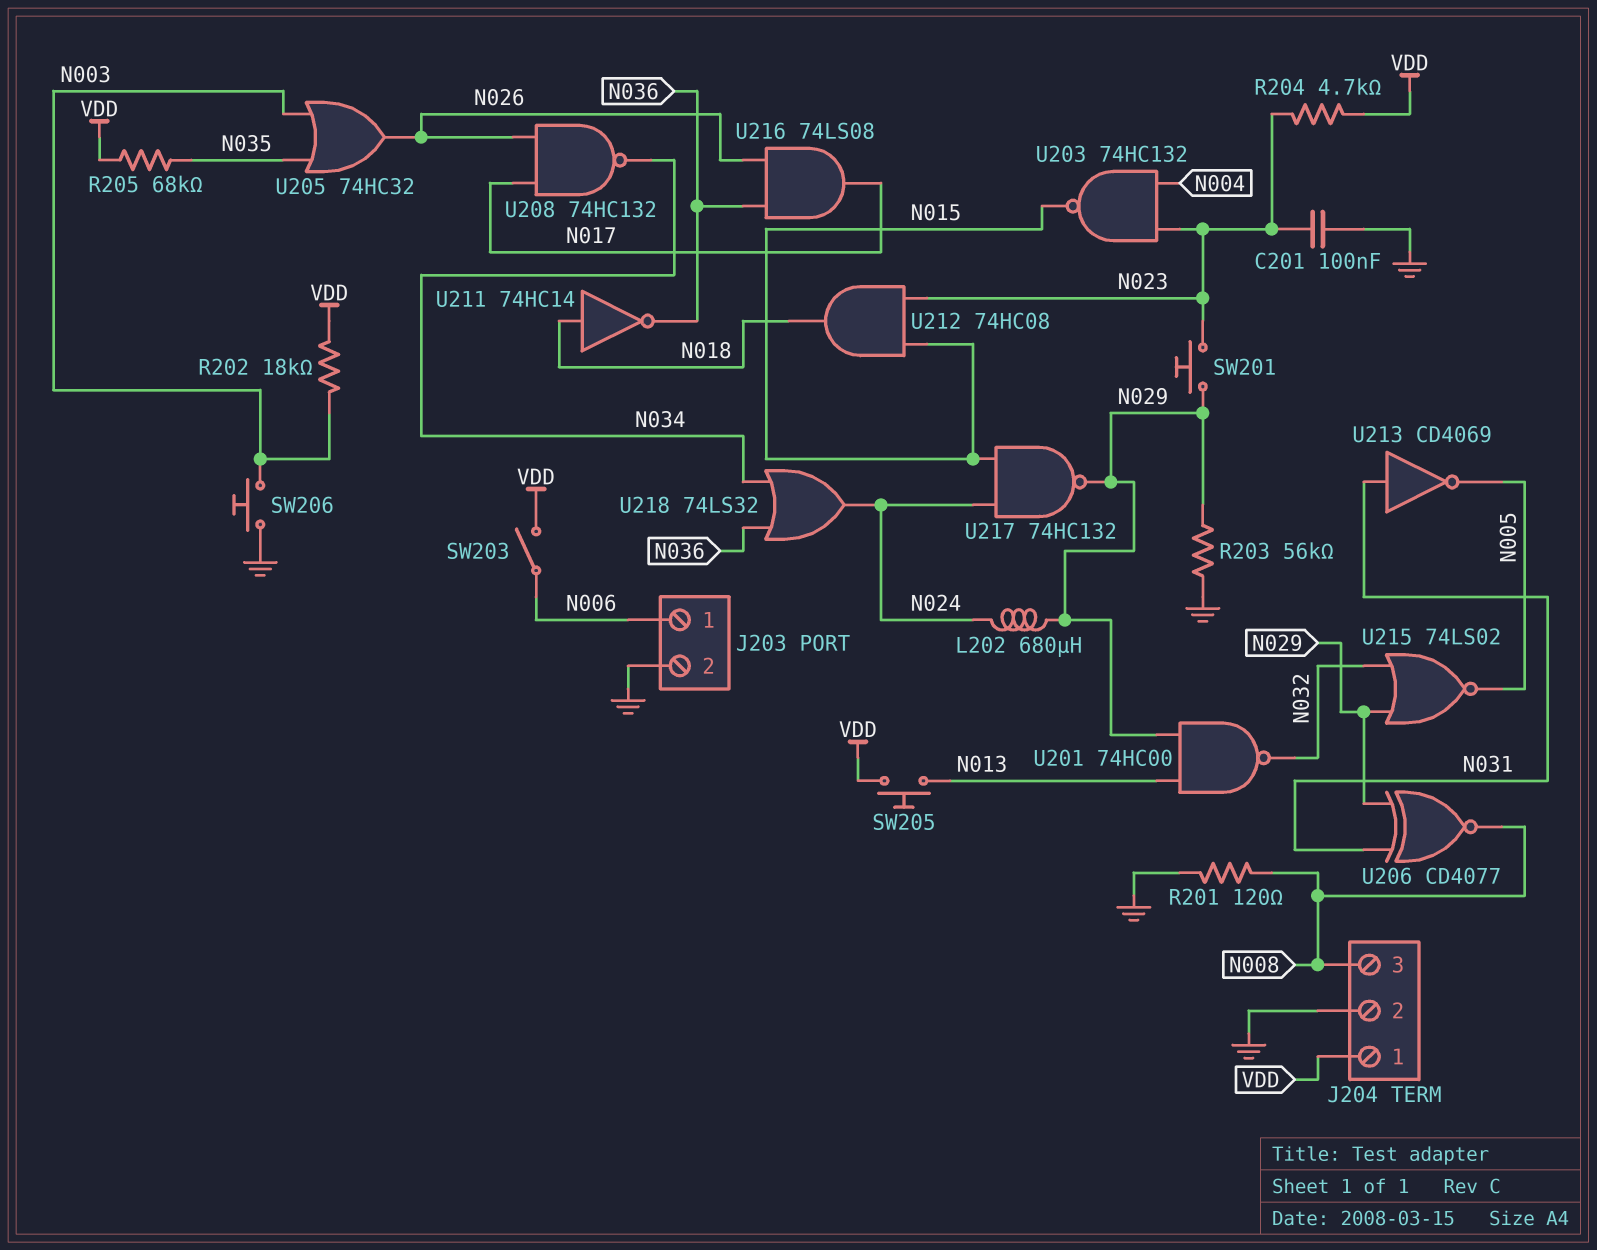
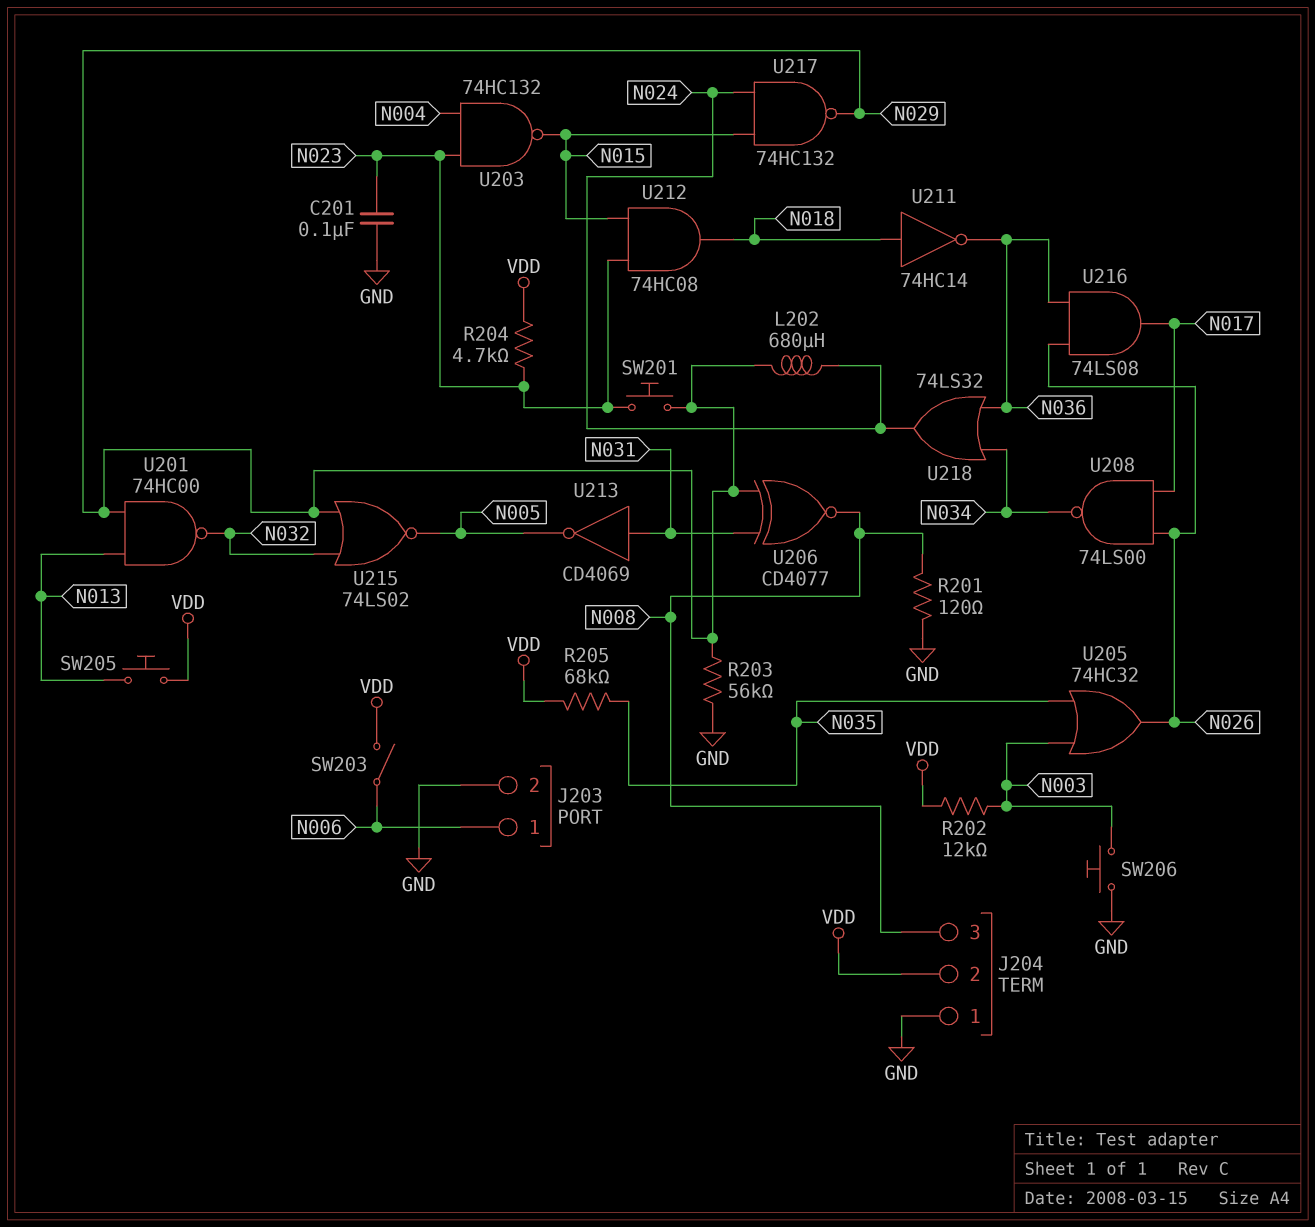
J204 pin 1: VDD -> GND
J204 pin 2: GND -> VDD
R202: 18k (N003, VDD) -> 12k (N003, VDD)
U208: NAND 74HC132 (in N017, in N026, out N034) -> NAND 74LS00 (in N017, in N026, out N034)

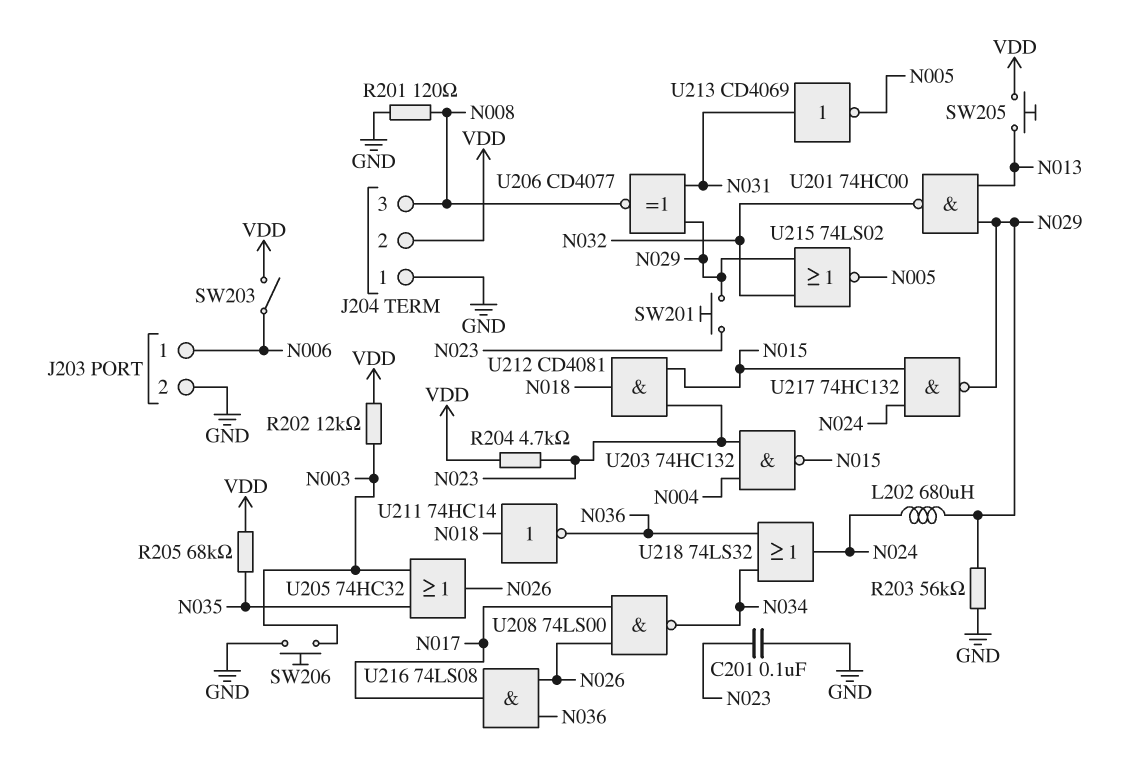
U212: AND 74HC08 (in N015, in N023, out N018) -> AND CD4081 (in N015, in N023, out N018)

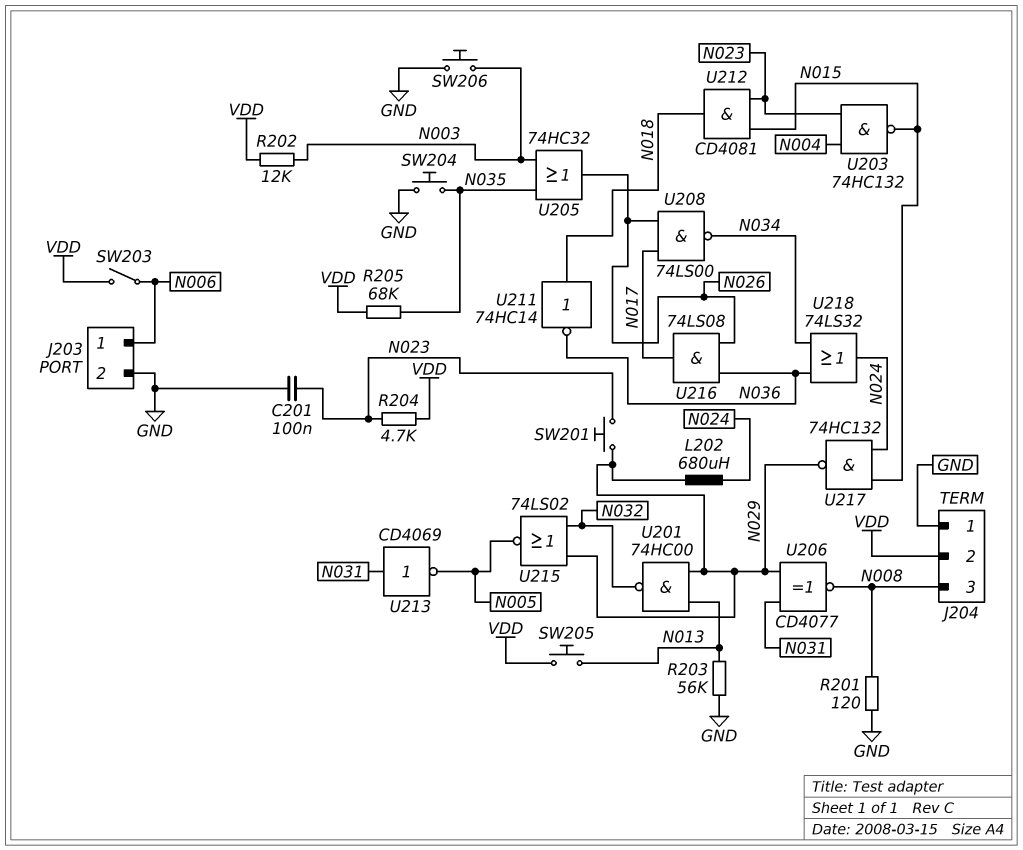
R203: 56k (GND, N029) -> 56k (GND, N013)
SW204: none -> button (GND, N035)

